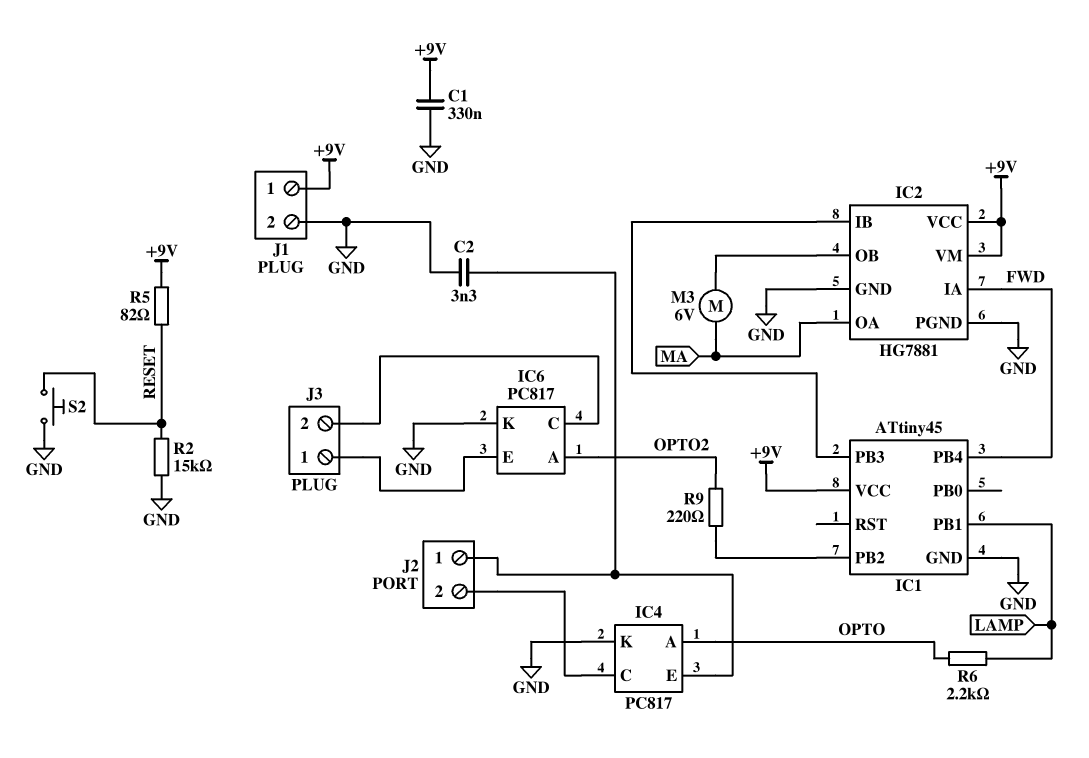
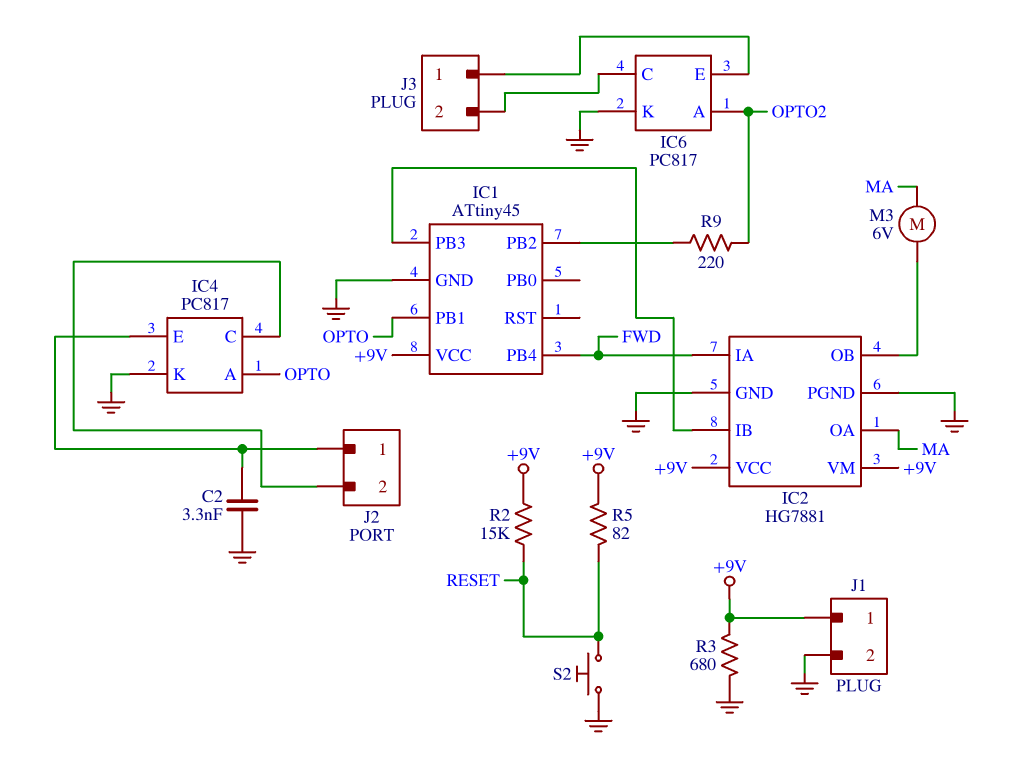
C1: 330nF (+9V, GND) -> none
IC1 pin PB1: LAMP -> OPTO
R2: 15k (GND, RESET) -> 15k (+9V, RESET)
R3: none -> 680 (+9V, GND)
R6: 2.2k (LAMP, OPTO) -> none

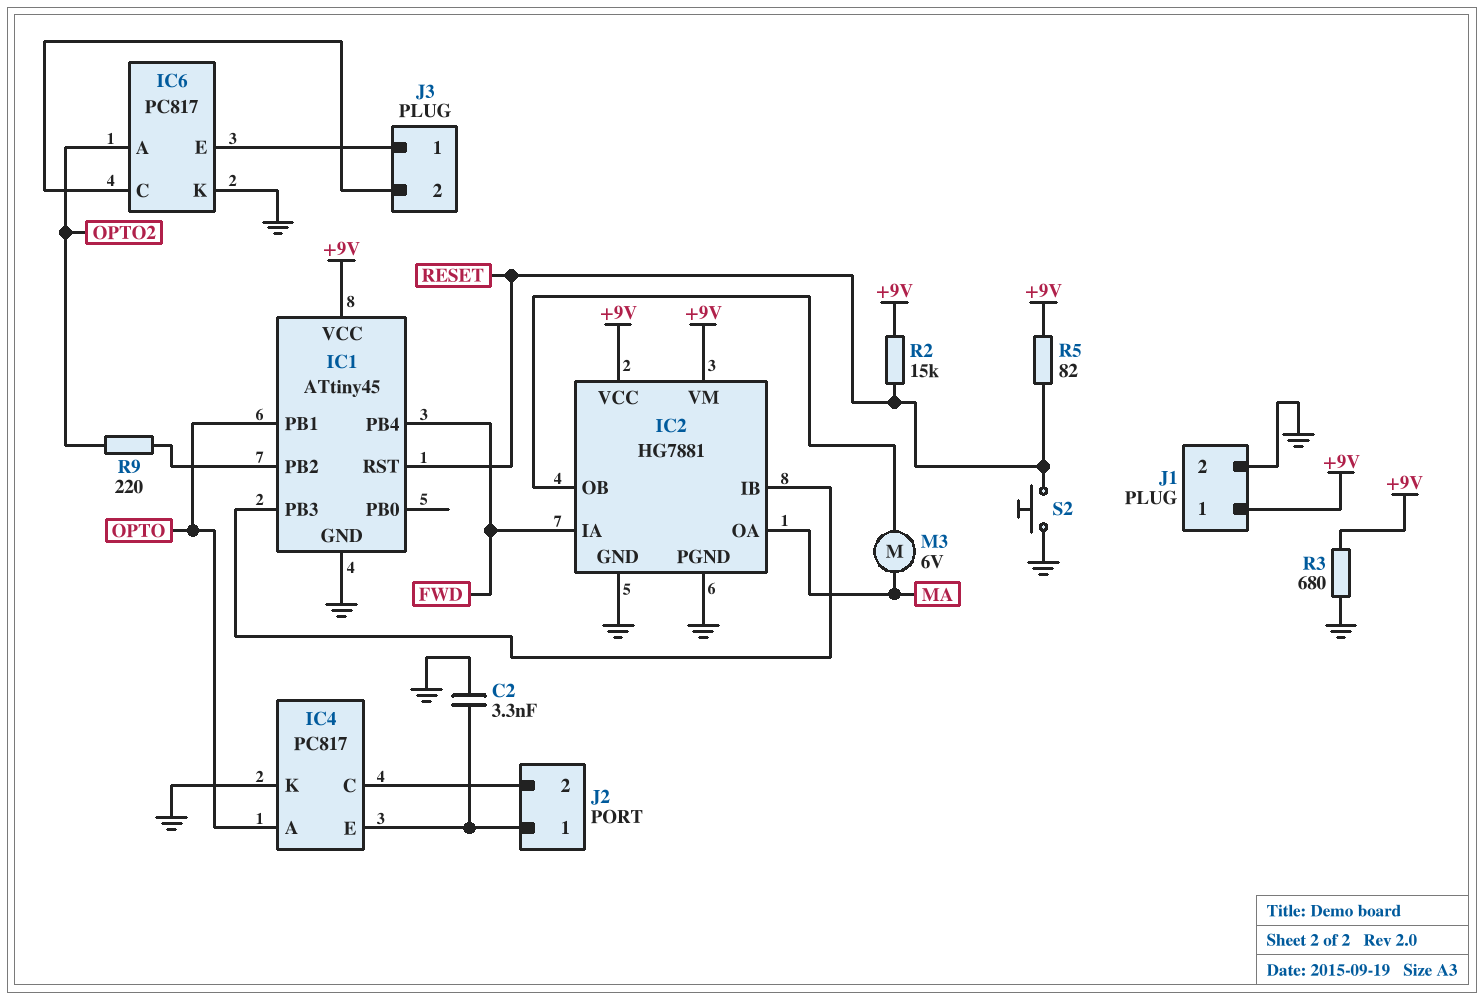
IC1 pin RST: none -> RESET

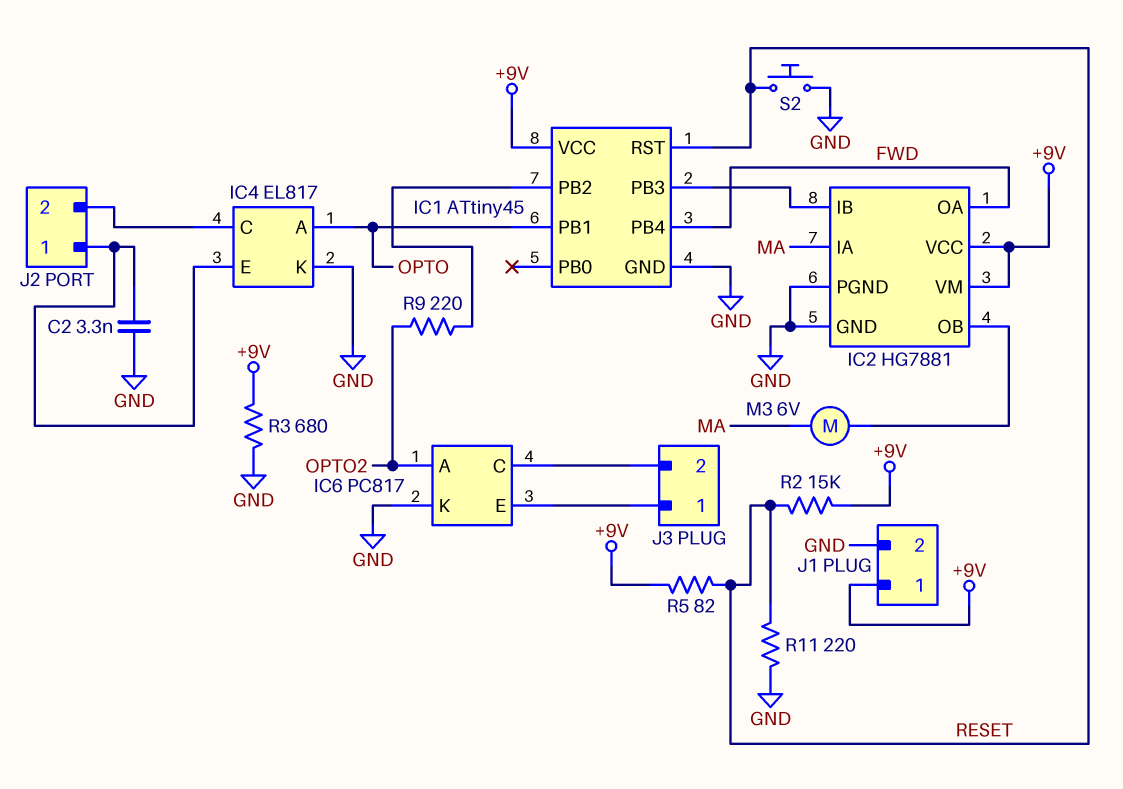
IC2 pin IA: FWD -> MA
IC2 pin OA: MA -> FWD
IC4: PC817 -> EL817
R11: none -> 220 (GND, RESET)

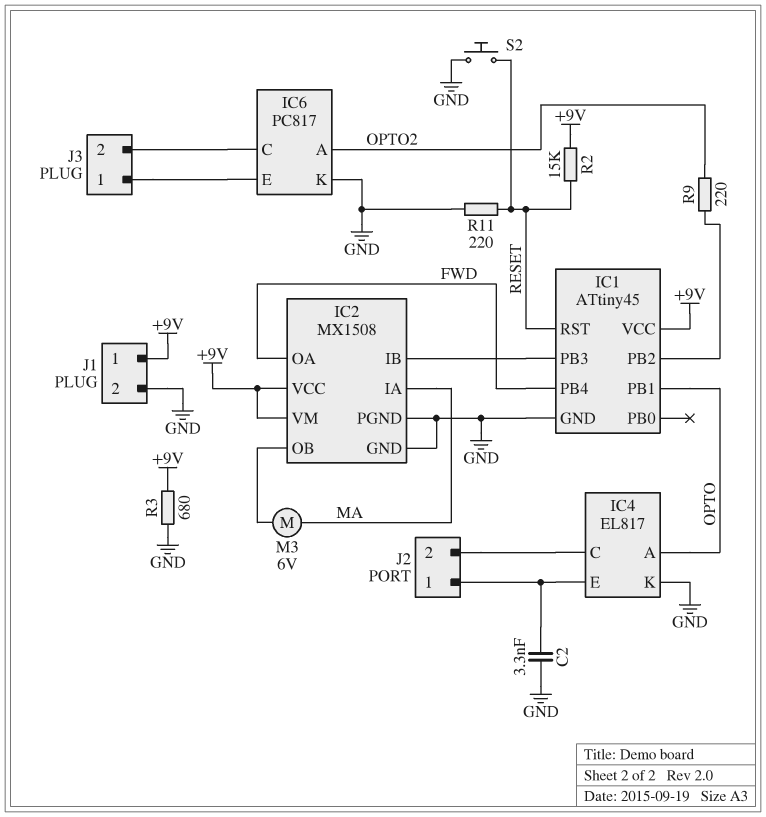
IC2: HG7881 -> MX1508
R5: 82 (+9V, RESET) -> none

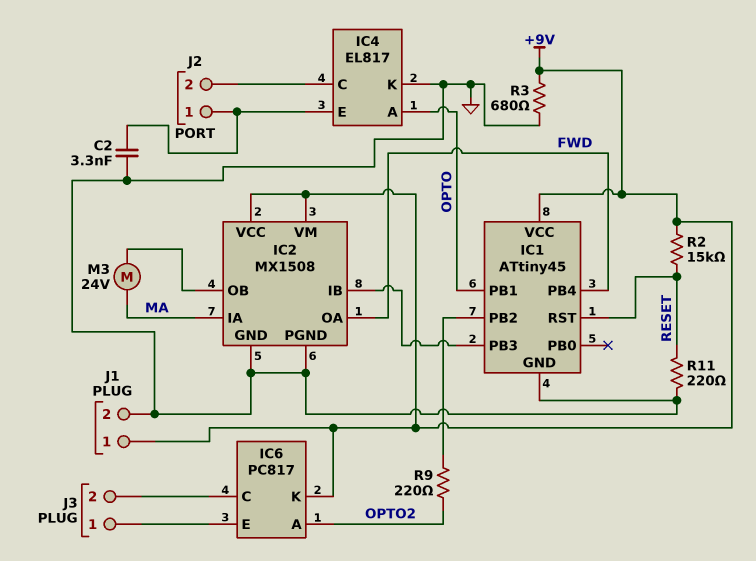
IC6 pin K: GND -> +9V
M3: motor 6V (IC2/OB, MA) -> motor 24V (IC2/OB, MA)
S2: button (GND, RESET) -> none

